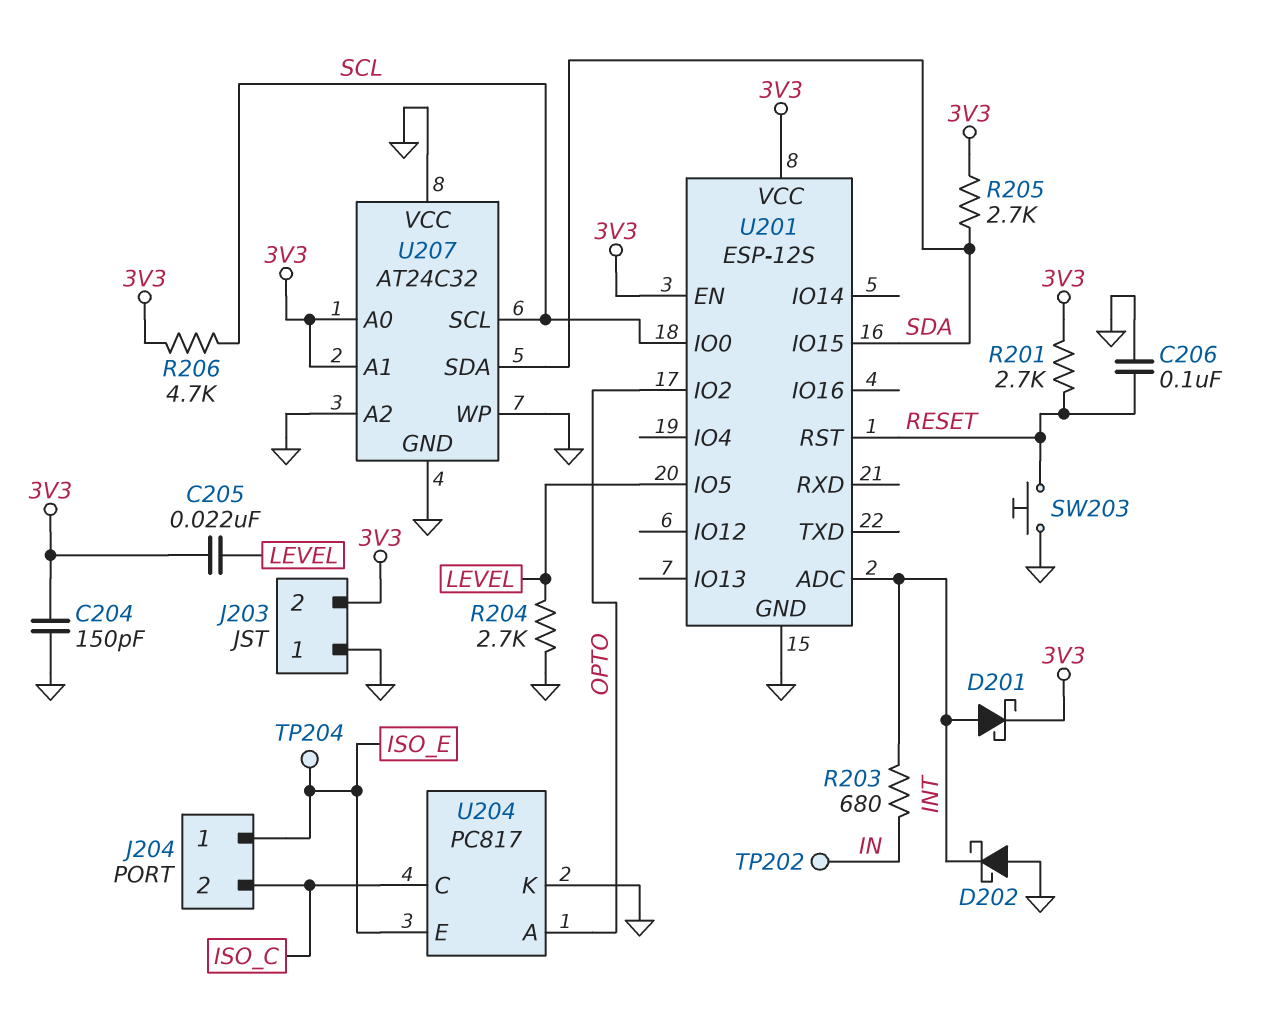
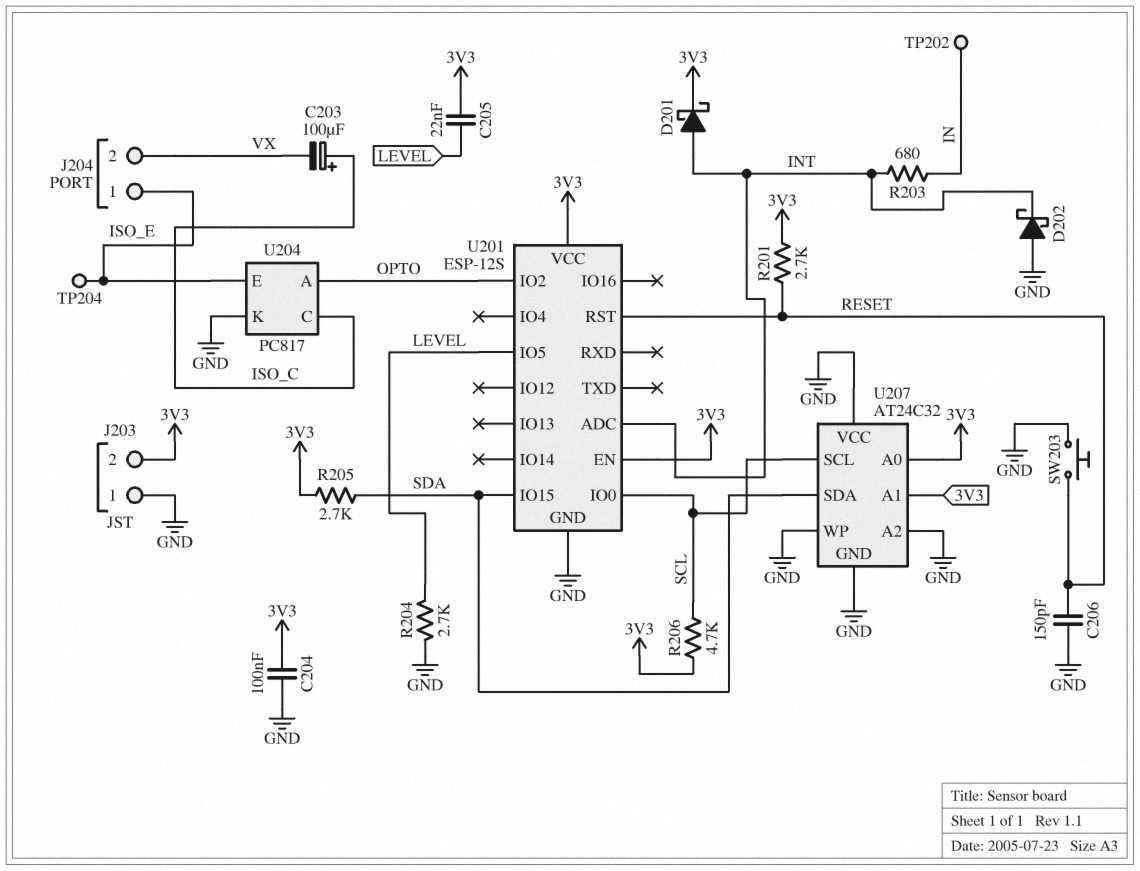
C203: none -> 100uF (plus ISO_C, minus VX)
C204: 150pF (3V3, GND) -> 100nF (3V3, GND)
C206: 100nF (GND, RESET) -> 150pF (GND, RESET)
J204 pin 2: ISO_C -> VX

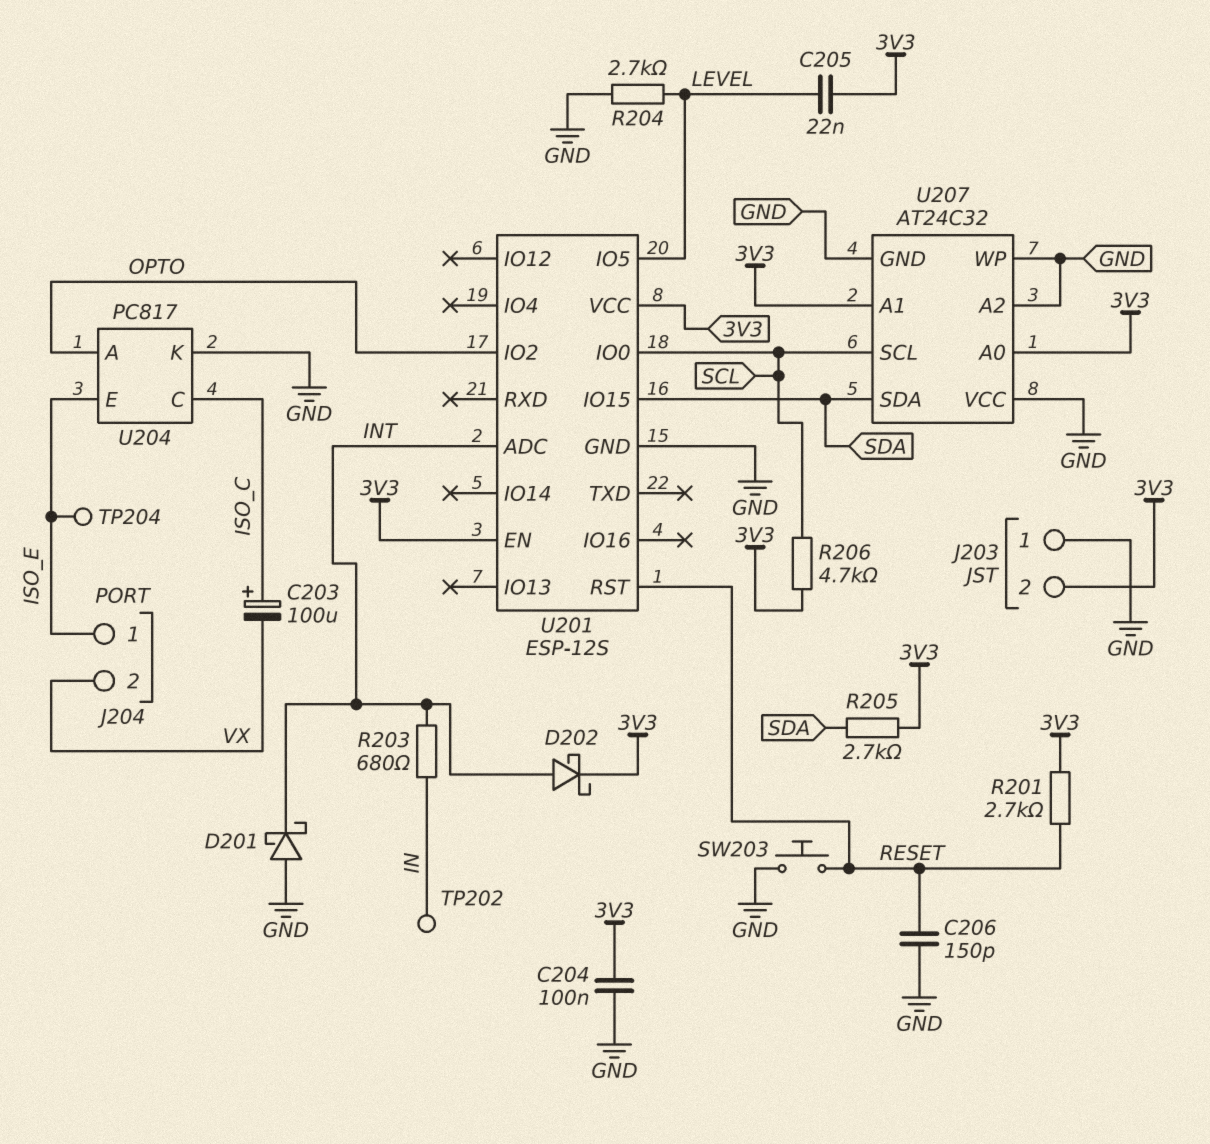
D201: schottky (A INT, K 3V3) -> schottky (A GND, K INT)
D202: schottky (A GND, K INT) -> schottky (A INT, K 3V3)

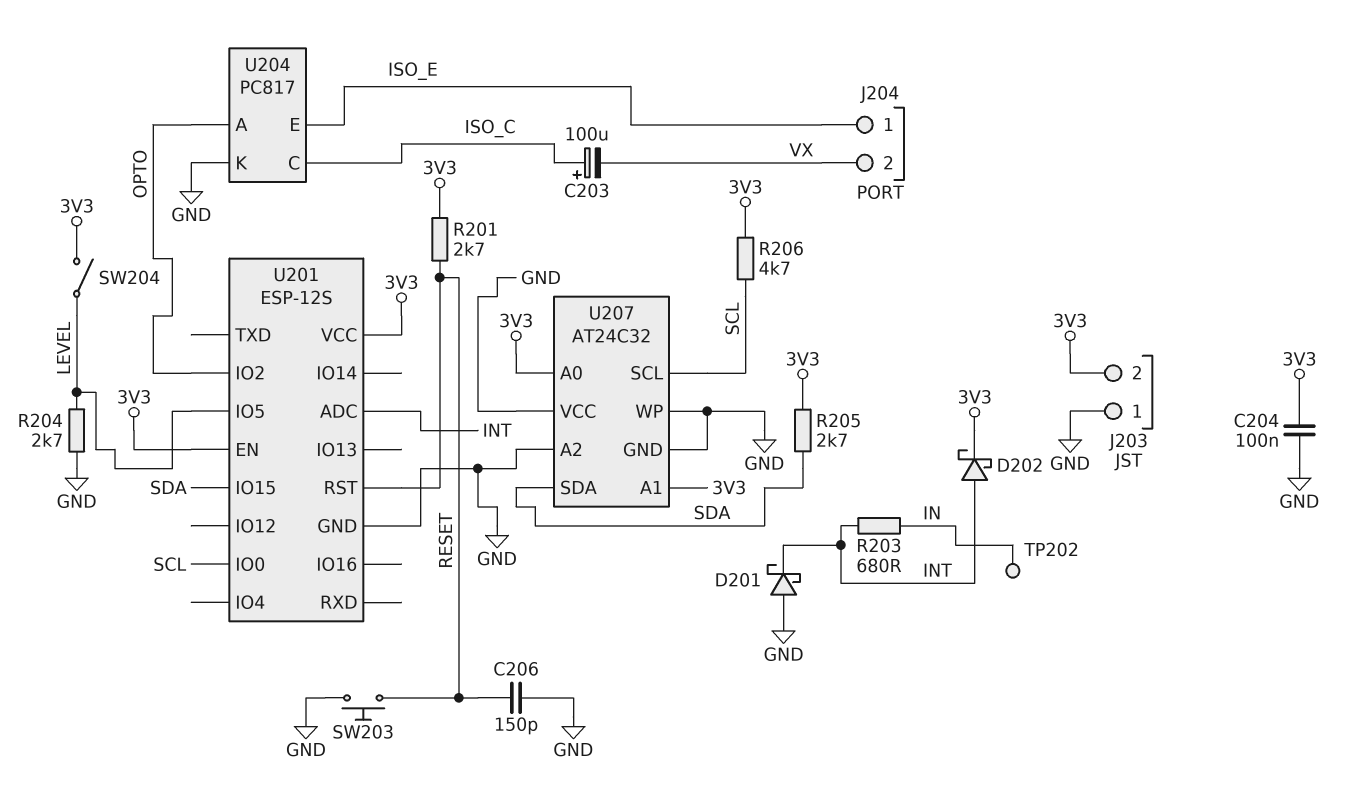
C205: 22nF (3V3, LEVEL) -> none
SW204: none -> switch (3V3, LEVEL)
TP204: test point (ISO_E) -> none

